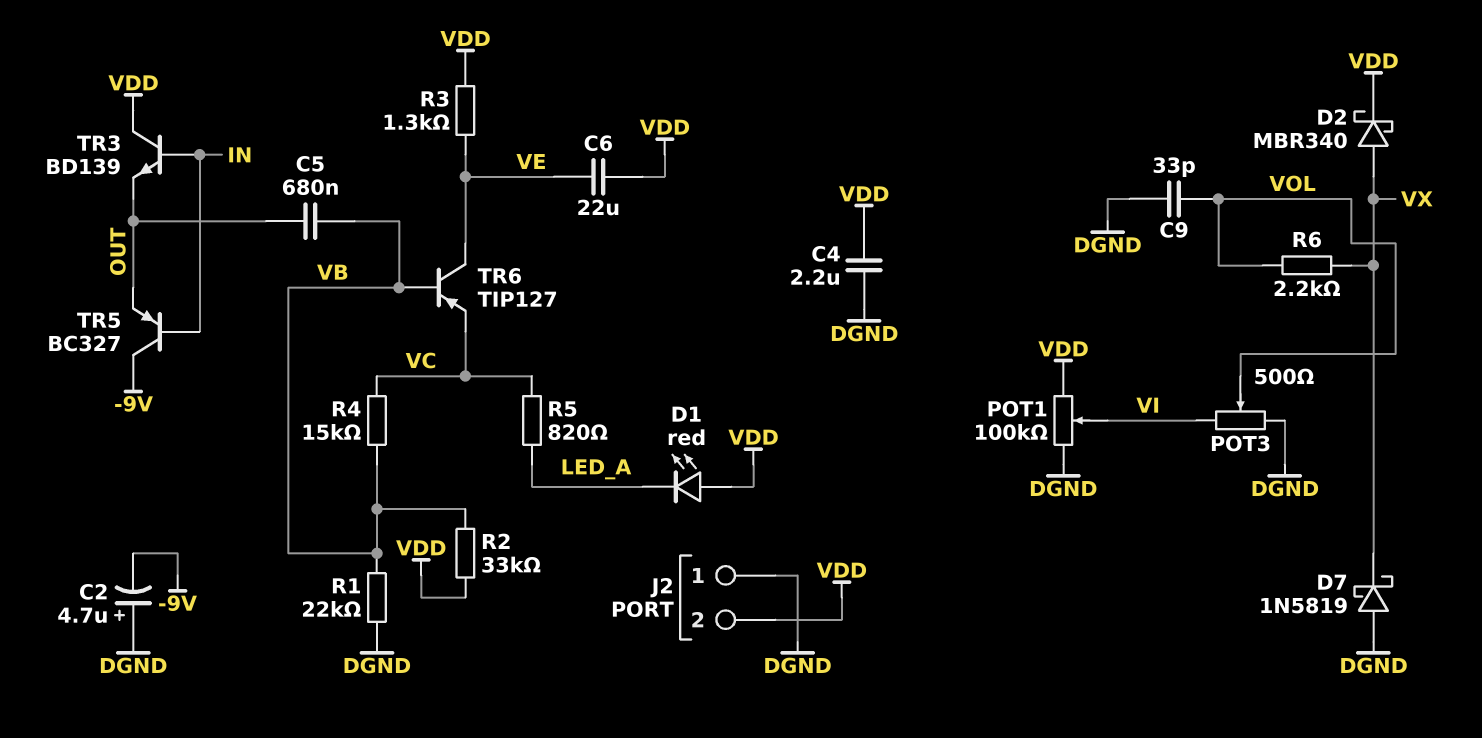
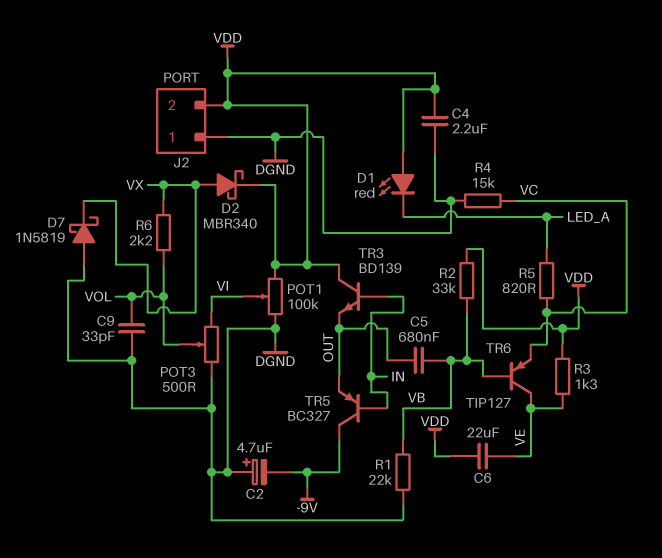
R4: 15k (VB, VC) -> 15k (DGND, VC)

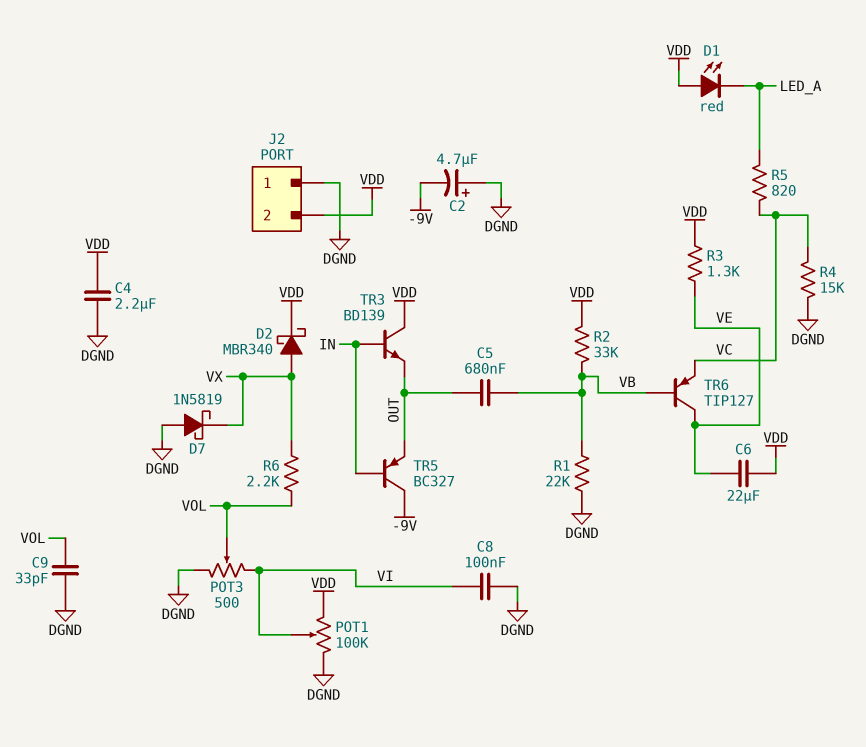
C8: none -> 100nF (DGND, VI)

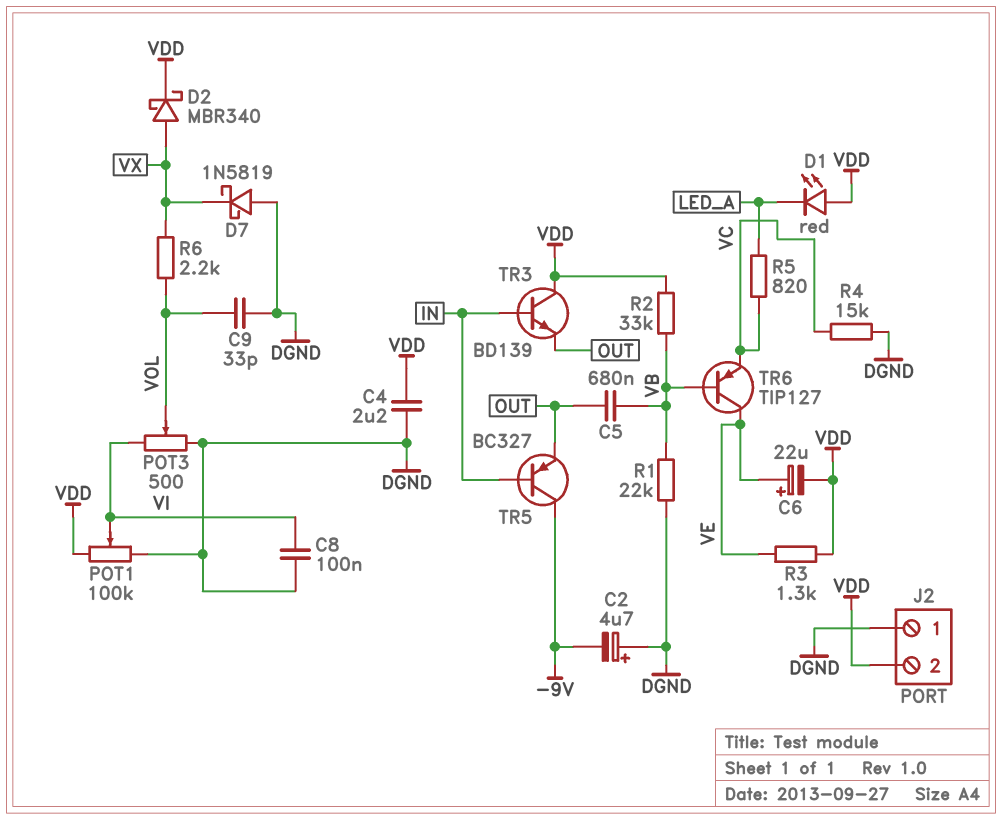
C6: 22uF (VDD, VE) -> 22uF (plus VE, minus VDD)

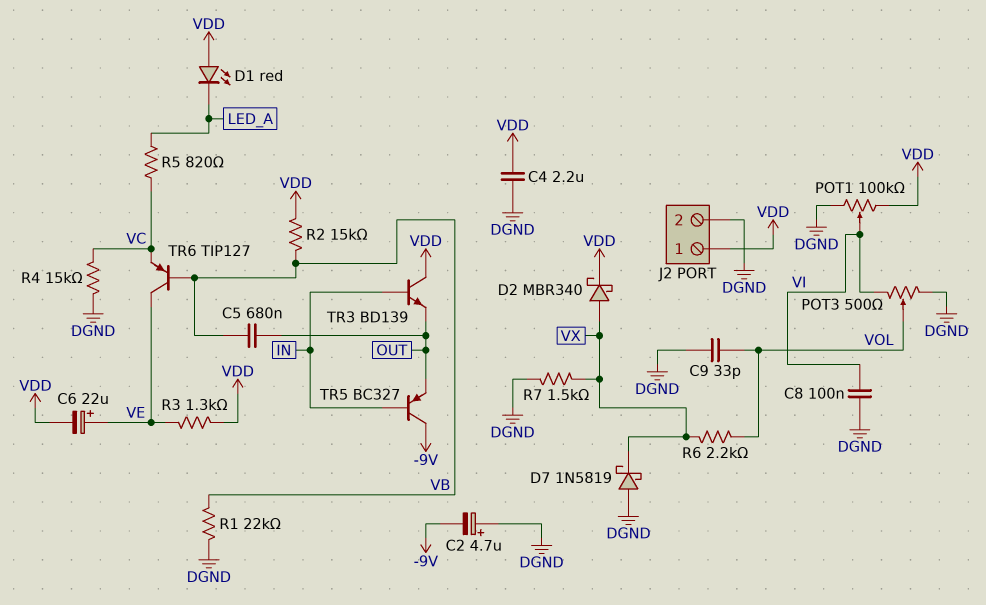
J2 pin 1: DGND -> VDD
J2 pin 2: VDD -> DGND
R2: 33k (VB, VDD) -> 15k (VB, VDD)
R7: none -> 1.5k (DGND, VX)

